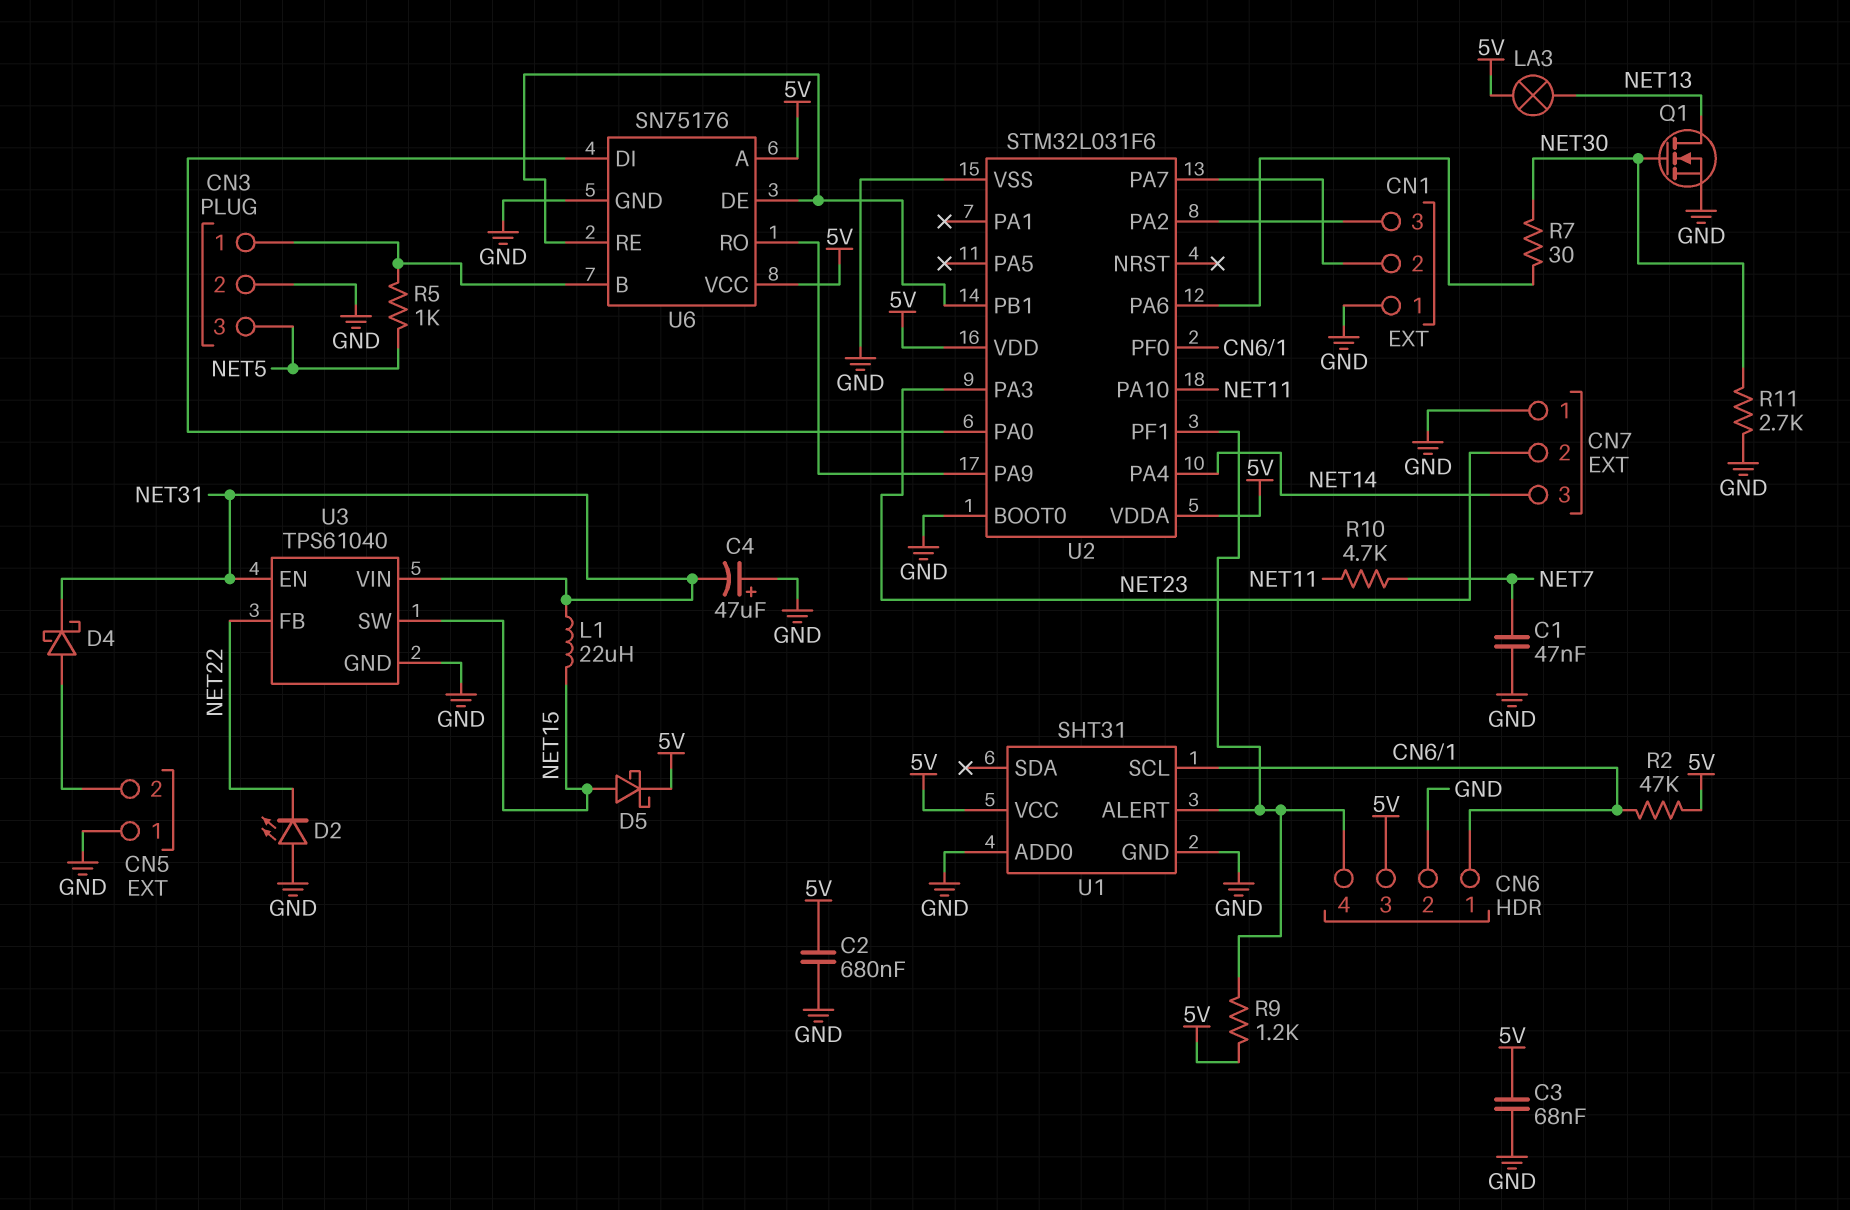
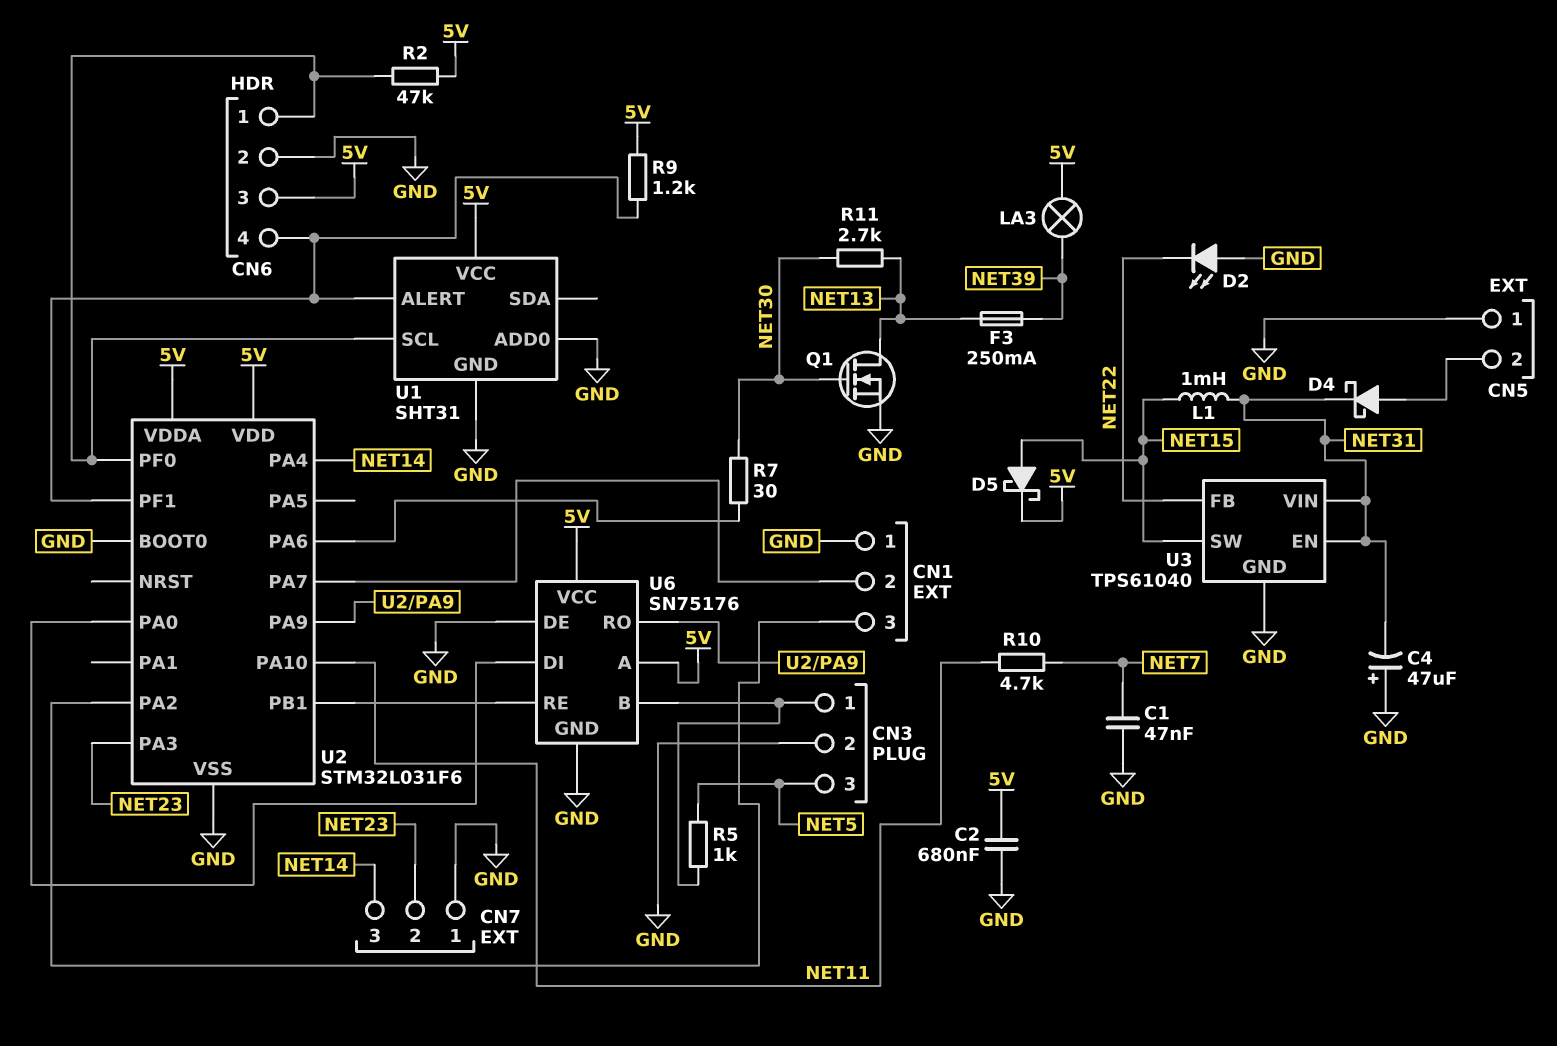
C3: 68nF (5V, GND) -> none
F3: none -> 250mA (NET13, NET39)
L1: 22uH (NET15, NET31) -> 1mH (NET15, NET31)
LA3: lamp (5V, NET13) -> lamp (5V, NET39)
R11: 2.7k (GND, NET30) -> 2.7k (NET13, NET30)
U6 pin DE: U2/PB1 -> GND

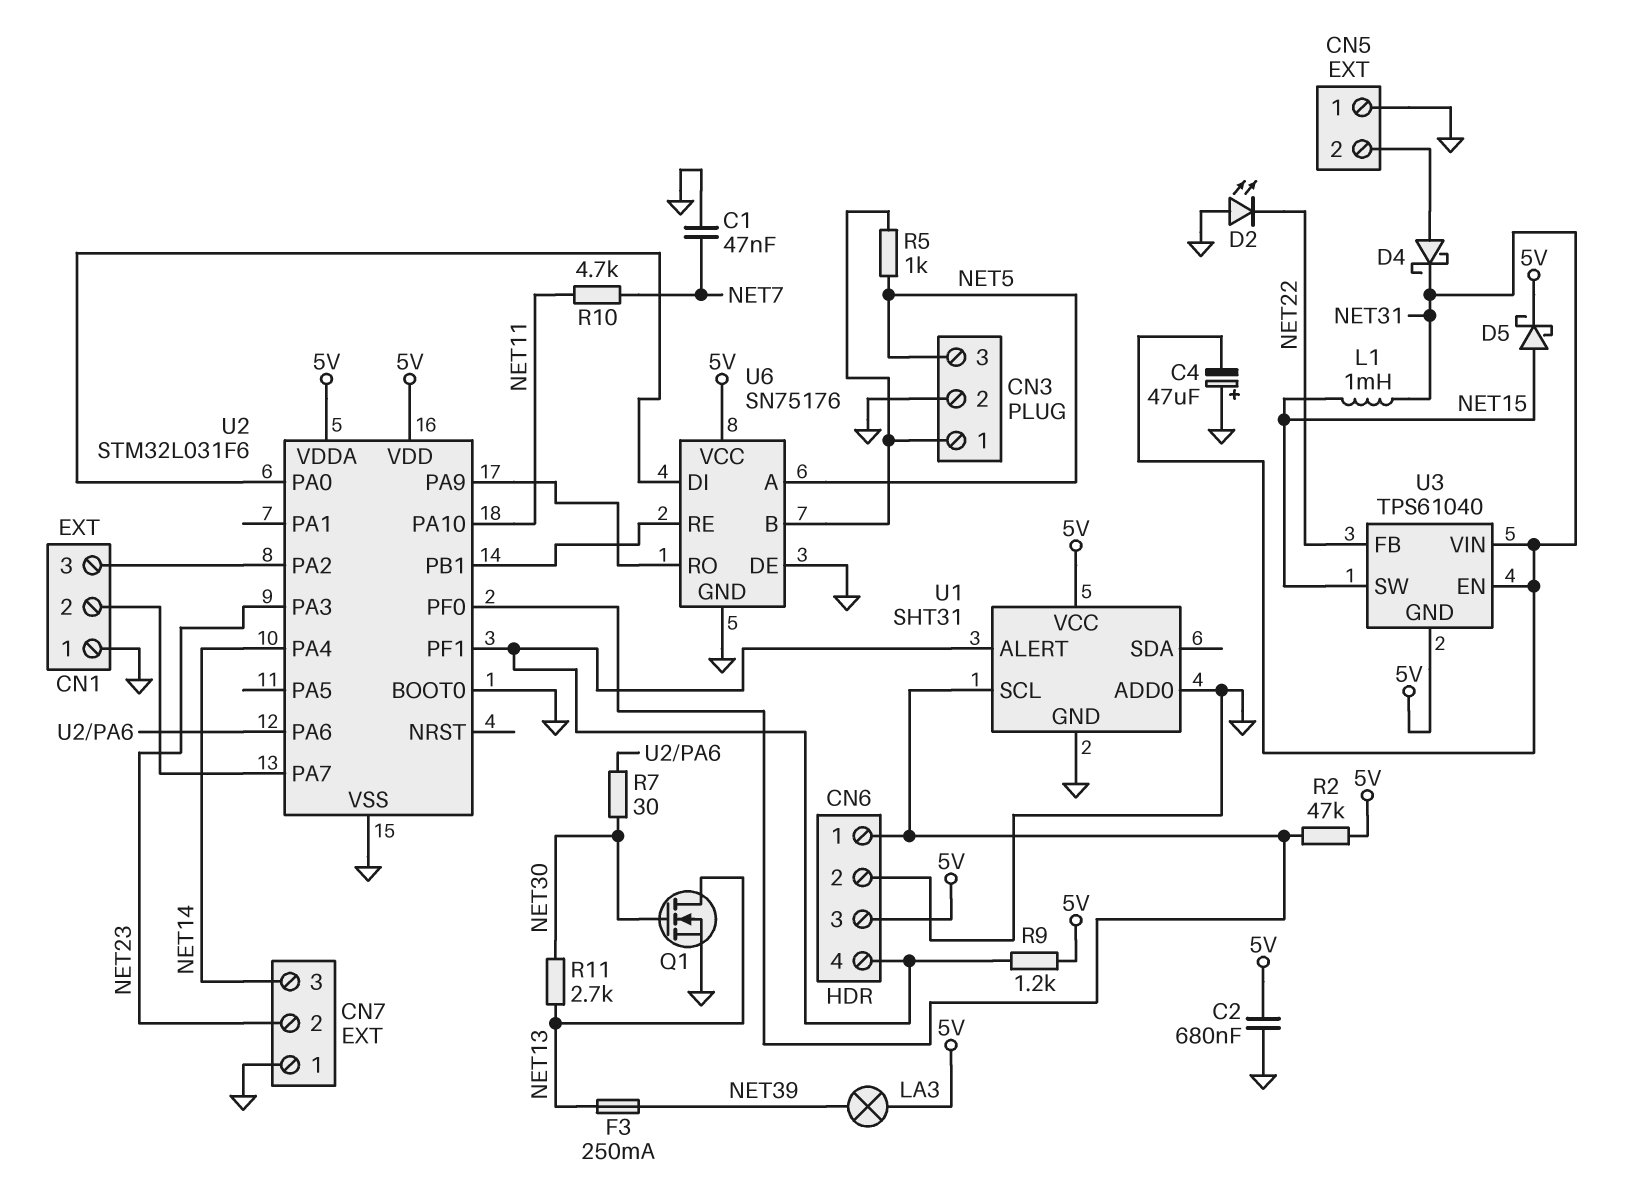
U3 pin GND: GND -> 5V
U6 pin A: 5V -> NET5

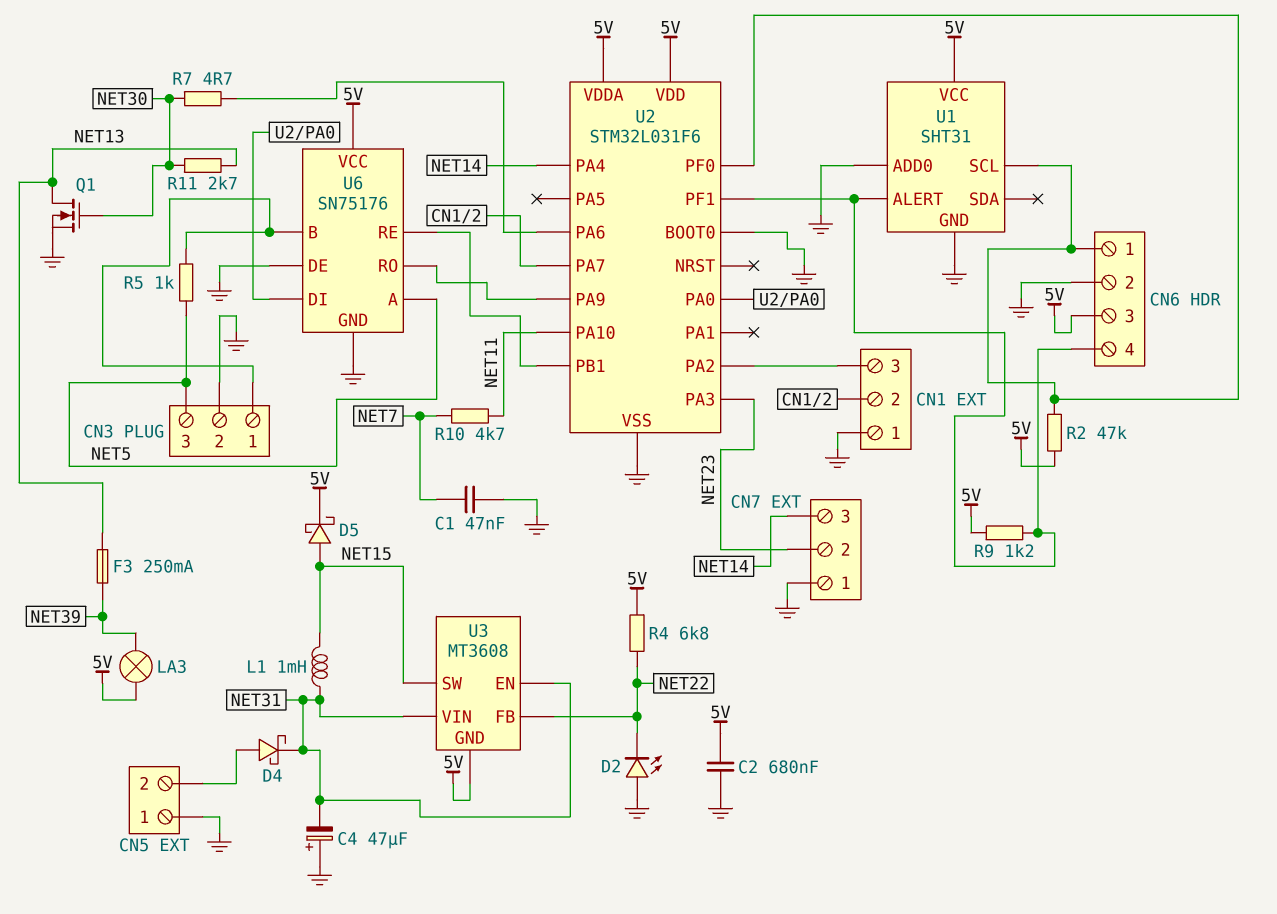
R4: none -> 6.8k (5V, NET22)
R7: 30 (NET30, U2/PA6) -> 4.7 (NET30, U2/PA6)
U3: TPS61040 -> MT3608

